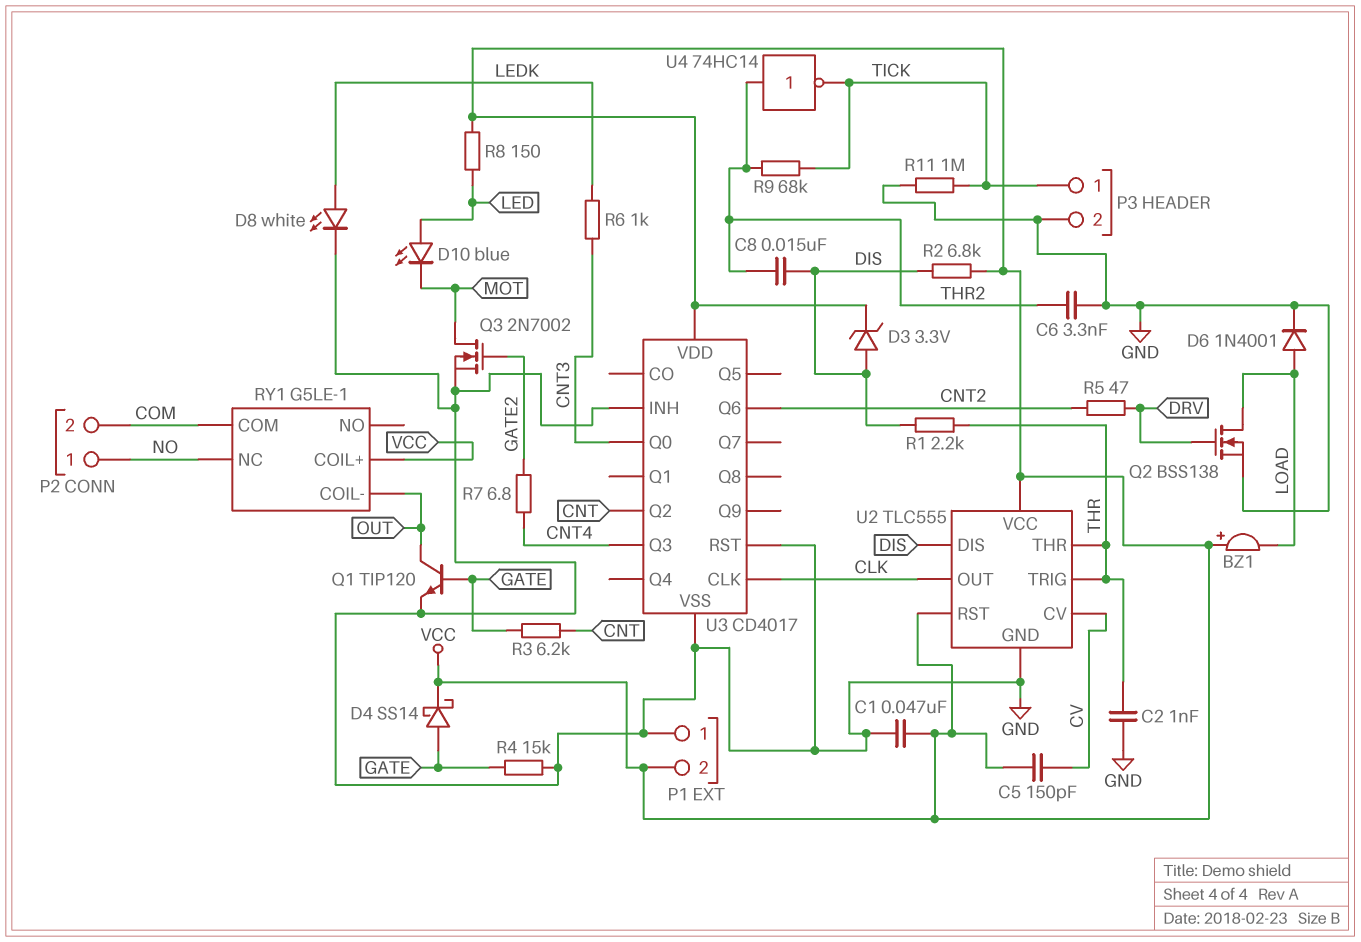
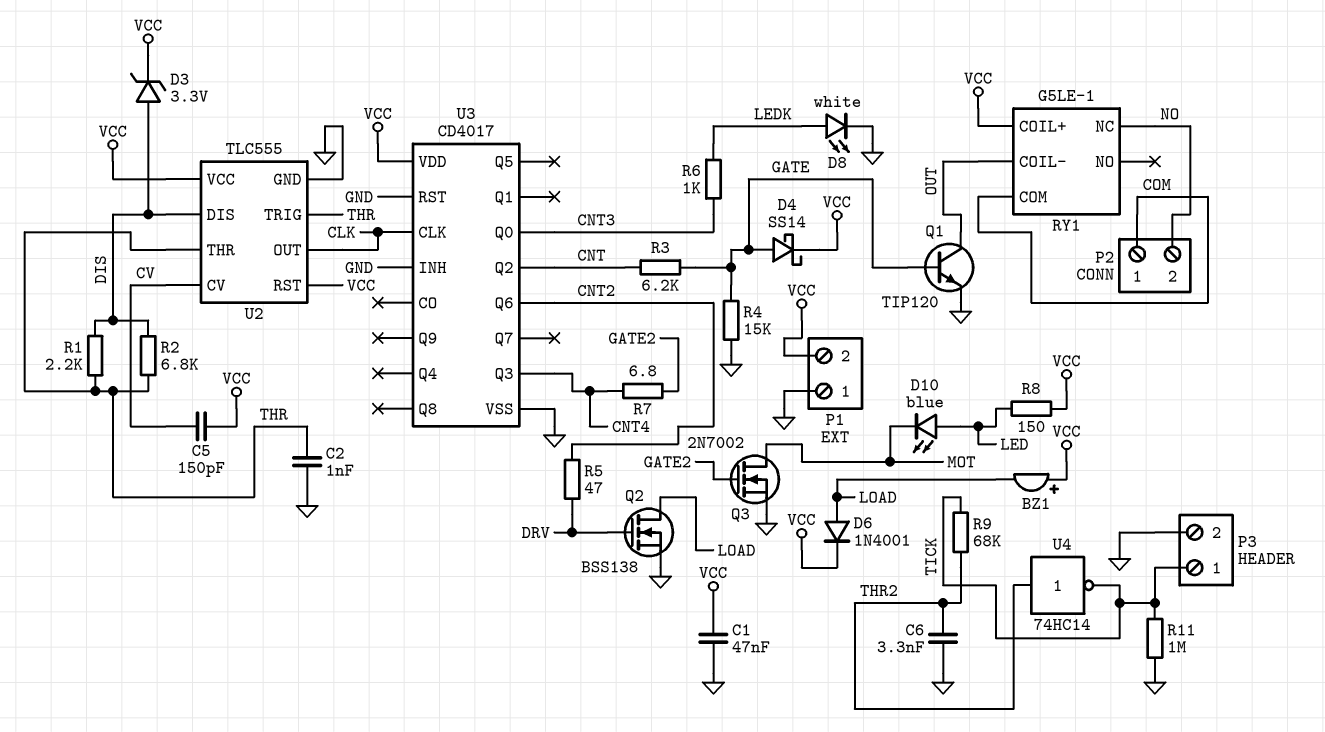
C8: 15nF (DIS, THR2) -> none
D6: diode 1N4001 (A LOAD, K GND) -> diode 1N4001 (A LOAD, K VCC)
P2 pin 1: NO -> COM
P2 pin 2: COM -> NO
R2: 6.8k (DIS, VCC) -> 6.8k (DIS, THR)

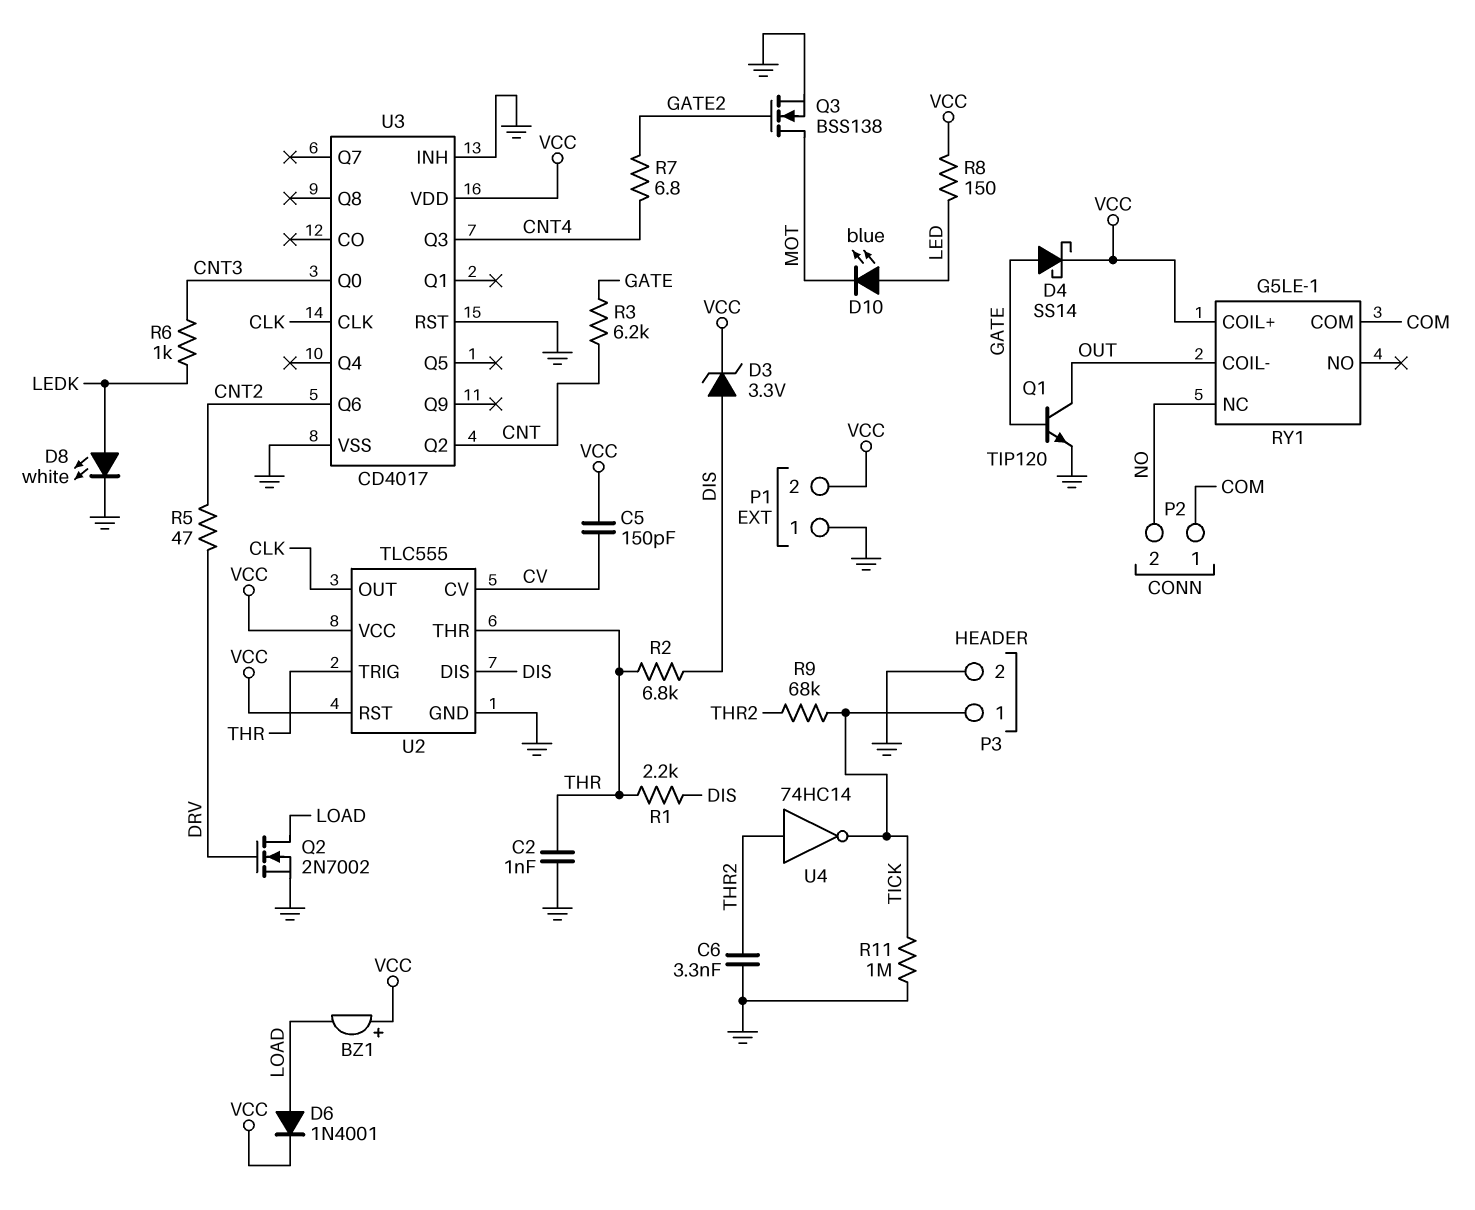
C1: 47nF (GND, VCC) -> none
Q2: NMOS BSS138 (G DRV, D LOAD, S GND) -> NMOS 2N7002 (G DRV, D LOAD, S GND)
Q3: NMOS 2N7002 (G GATE2, D MOT, S GND) -> NMOS BSS138 (G GATE2, D MOT, S GND)
R4: 15k (GATE, GND) -> none

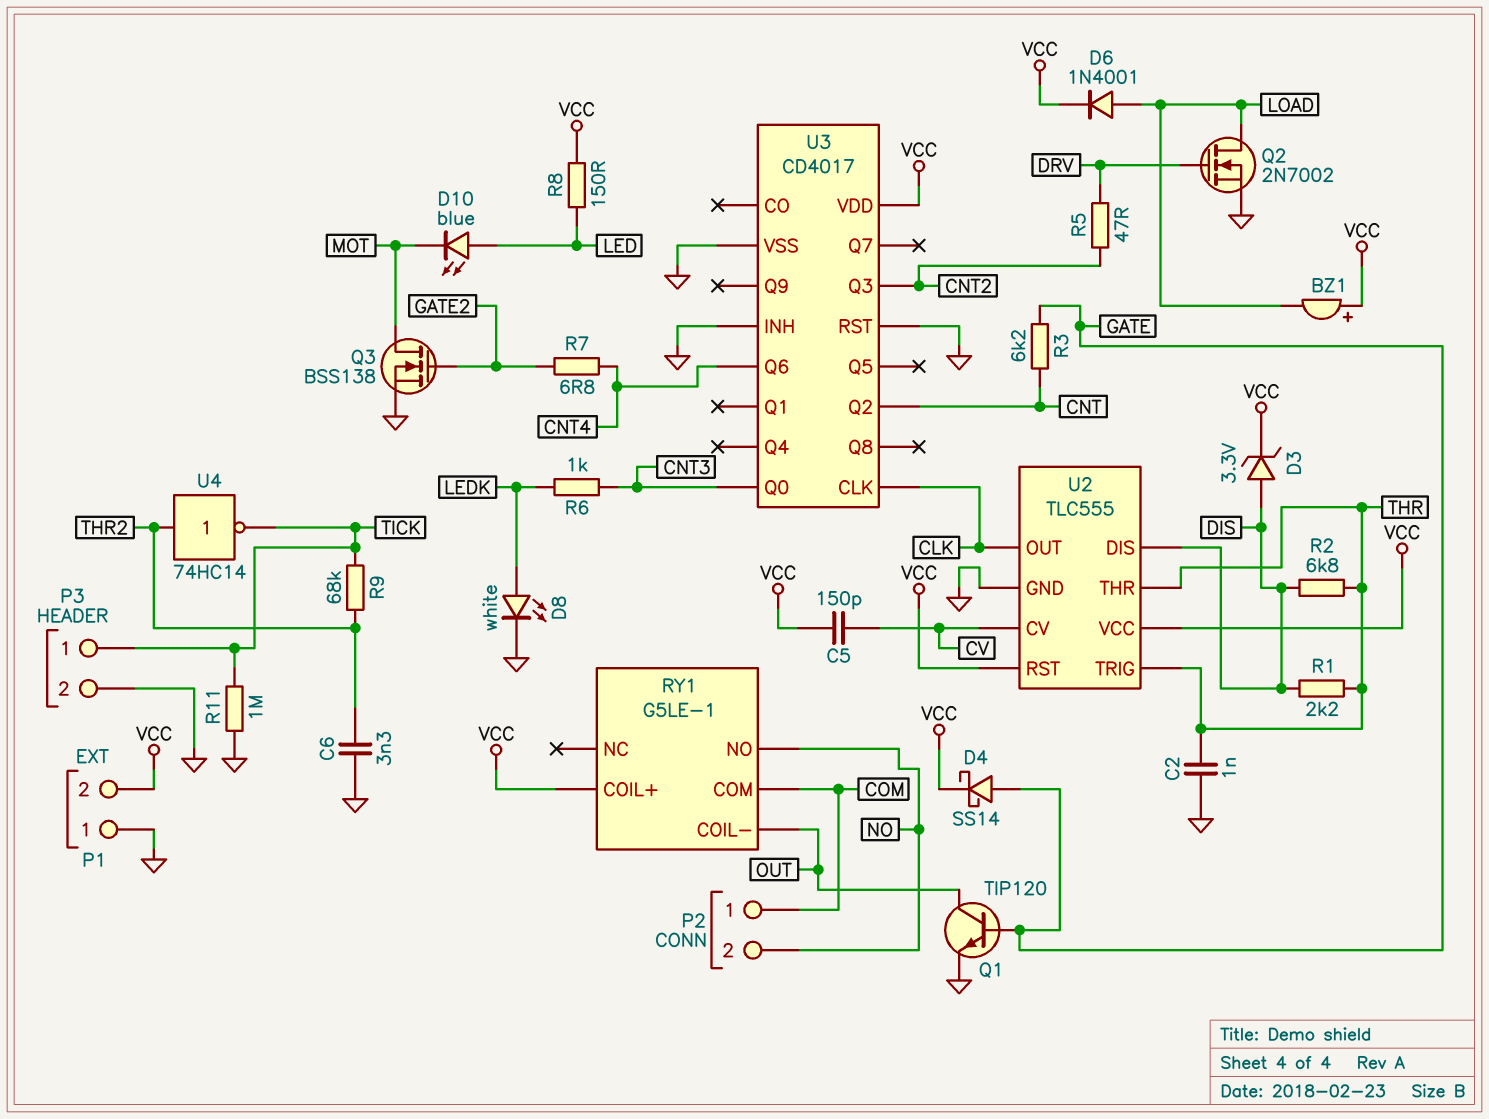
RY1 pin NC: NO -> none
RY1 pin NO: none -> NO
U3 pin Q3: CNT4 -> CNT2
U3 pin Q6: CNT2 -> CNT4

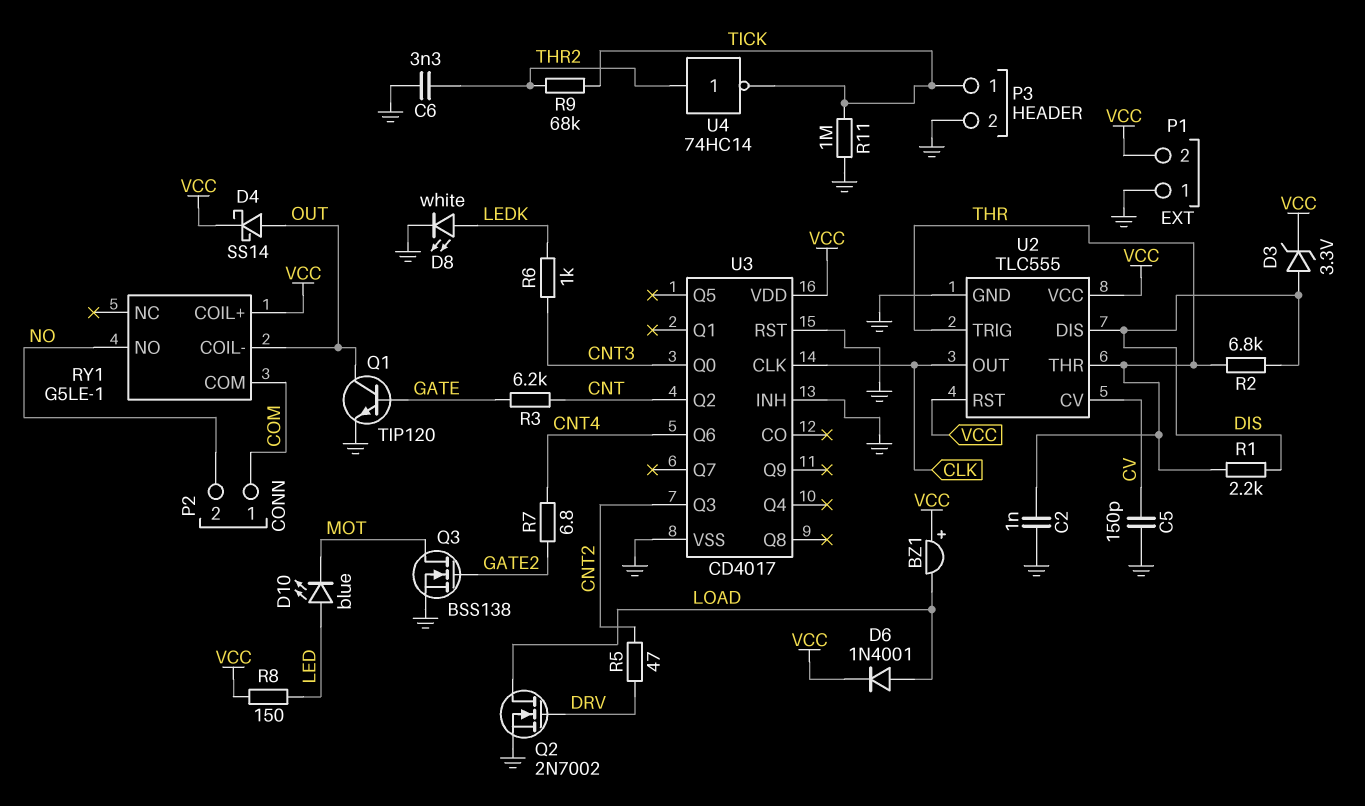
C5: 150pF (CV, VCC) -> 150pF (CV, GND)
D4: schottky SS14 (A GATE, K VCC) -> schottky SS14 (A OUT, K VCC)

